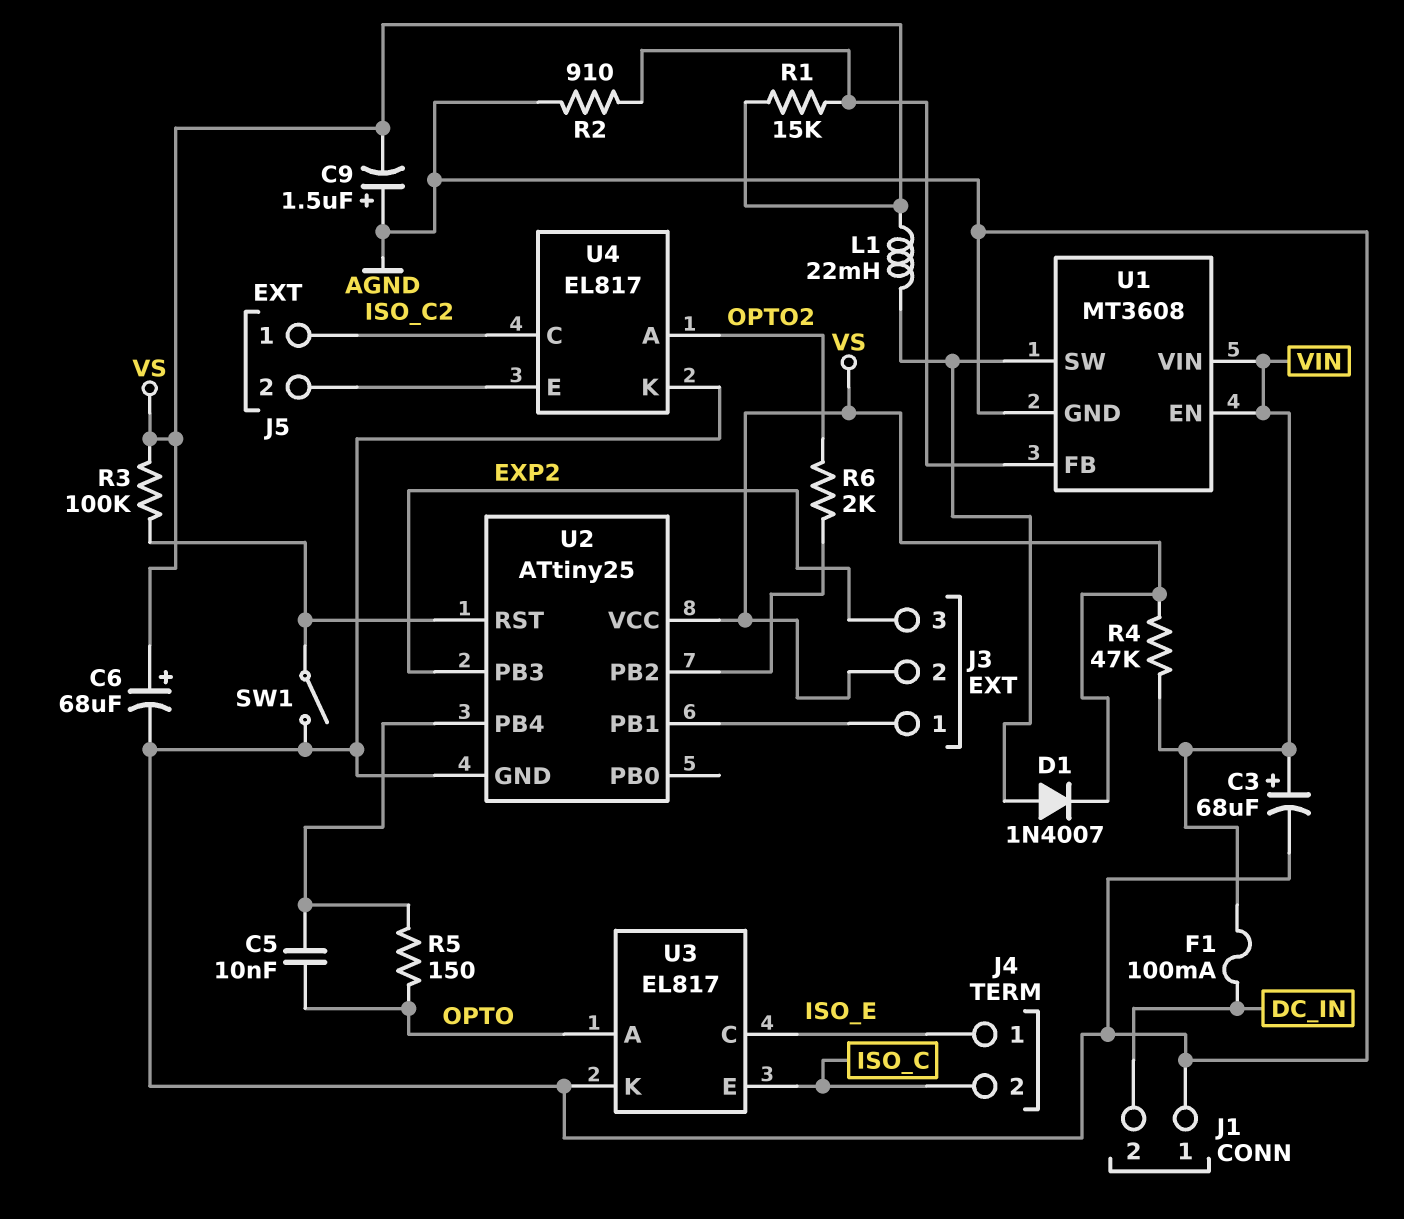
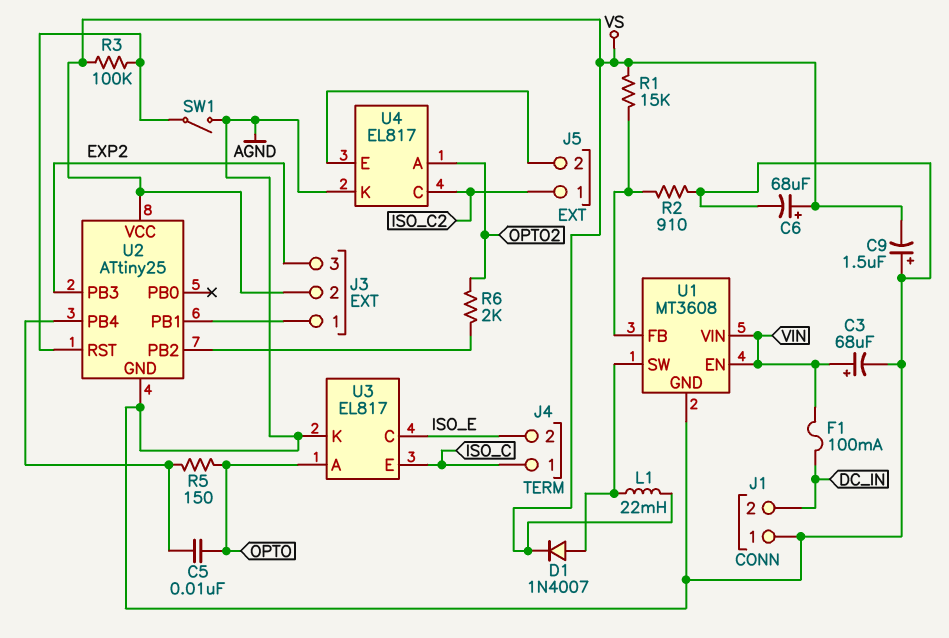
J4 pin 1: ISO_E -> ISO_C
J4 pin 2: ISO_C -> ISO_E
R4: 47k (VIN, VS) -> none

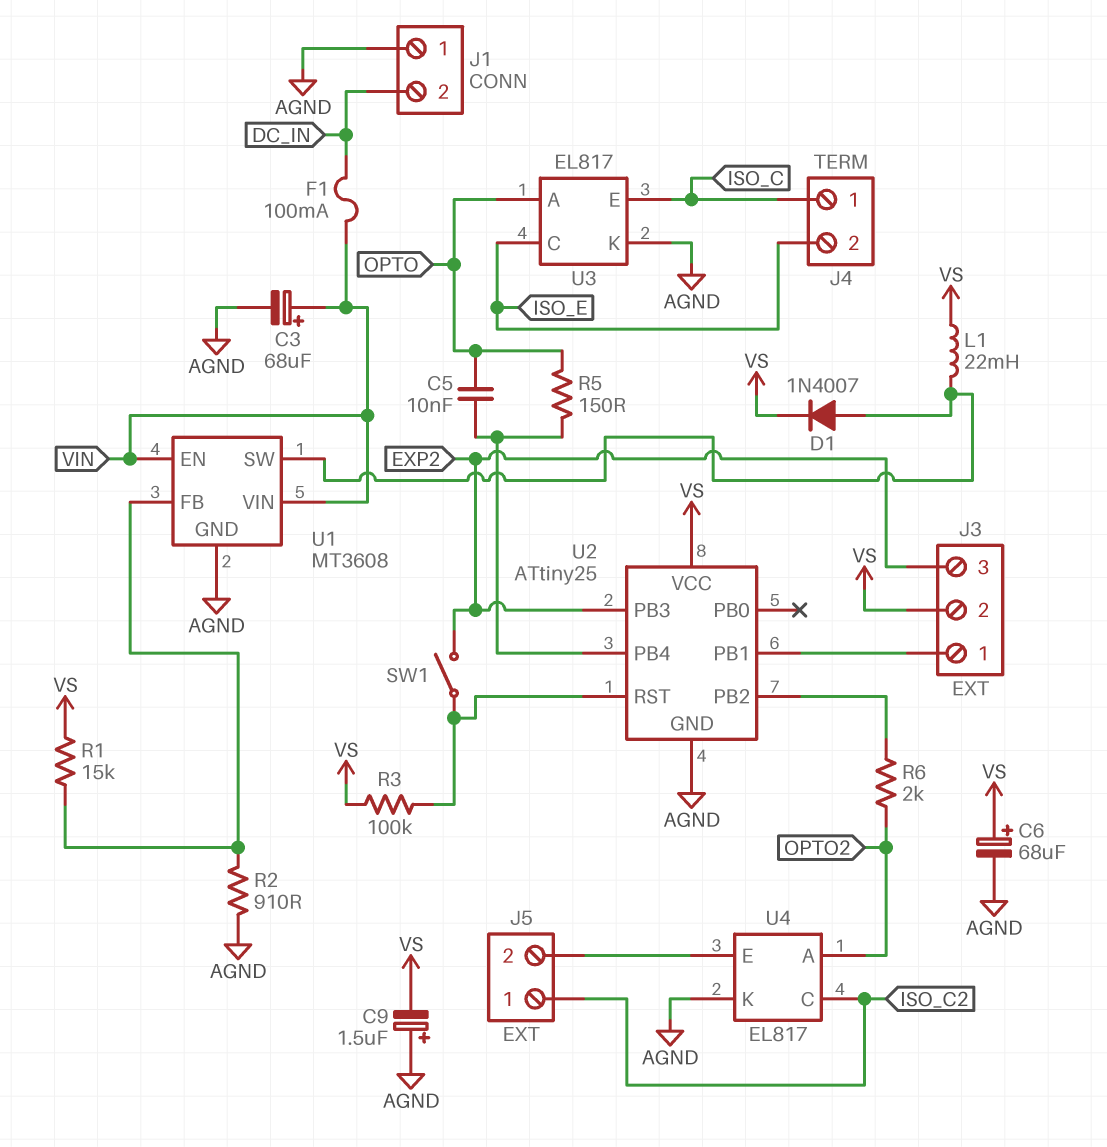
SW1: switch (AGND, U2/RST) -> switch (EXP2, U2/RST)

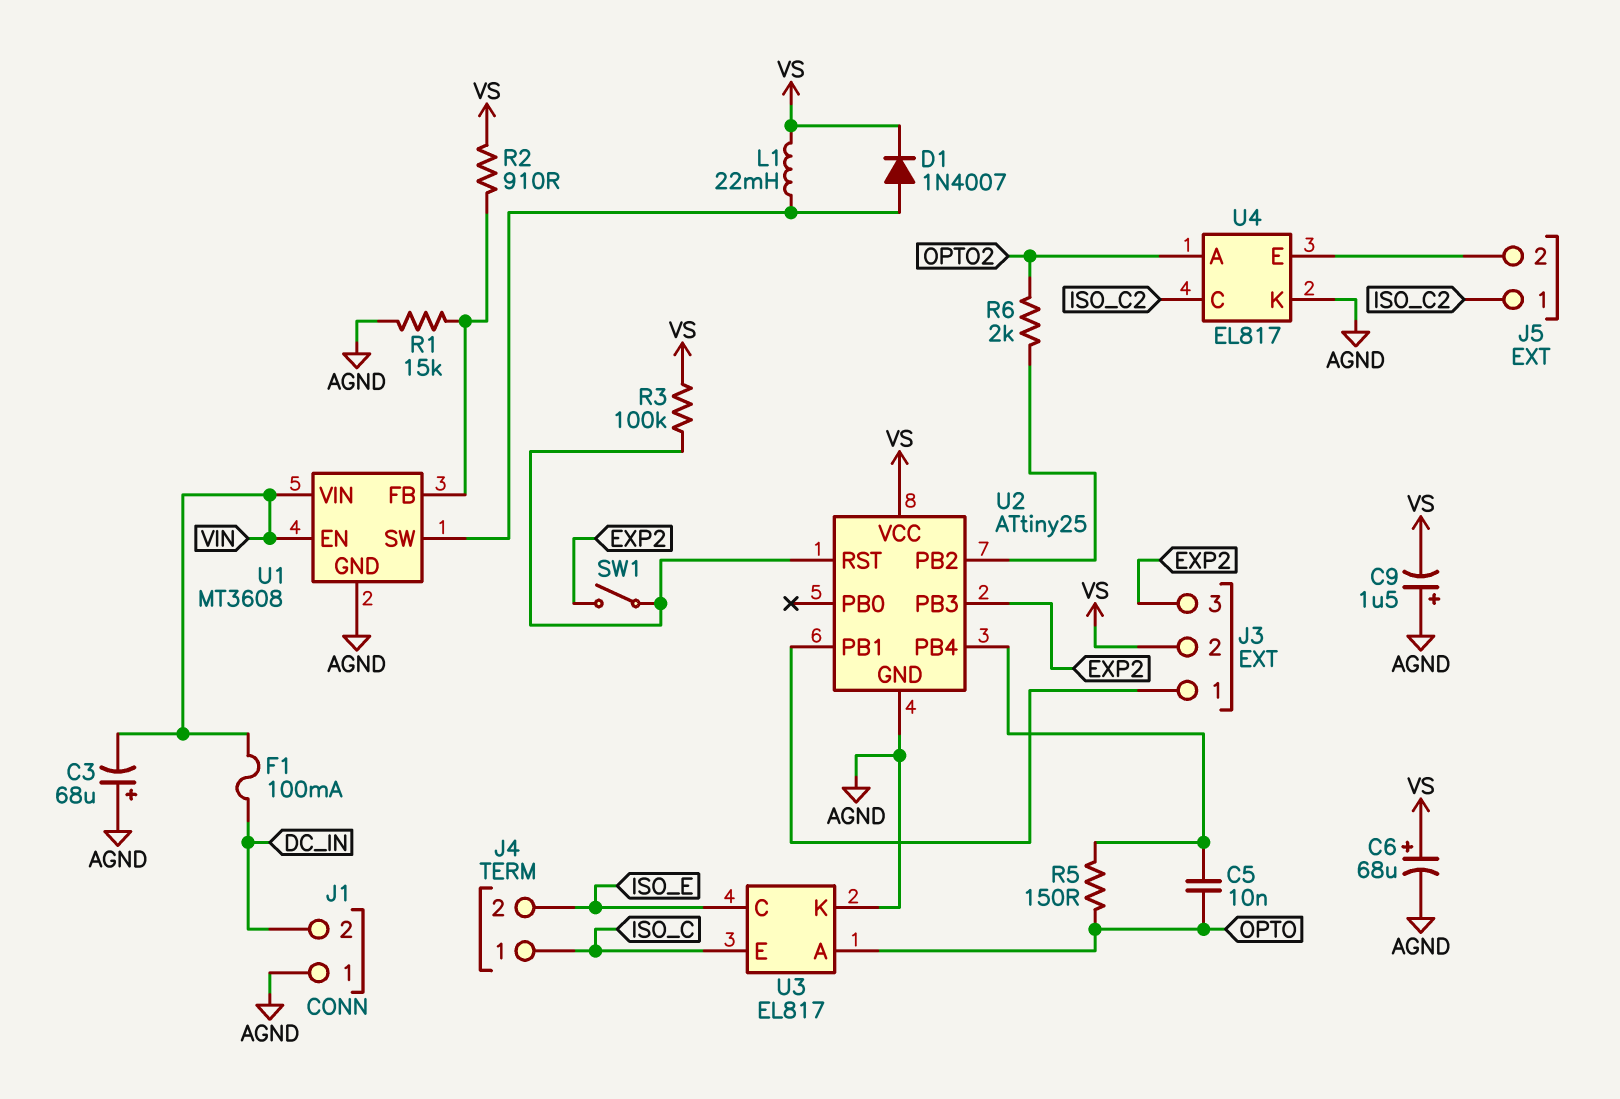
C3: 68uF (plus VIN, minus AGND) -> 68uF (plus AGND, minus VIN)
R1: 15k (U1/FB, VS) -> 15k (AGND, U1/FB)
R2: 910 (AGND, U1/FB) -> 910 (U1/FB, VS)

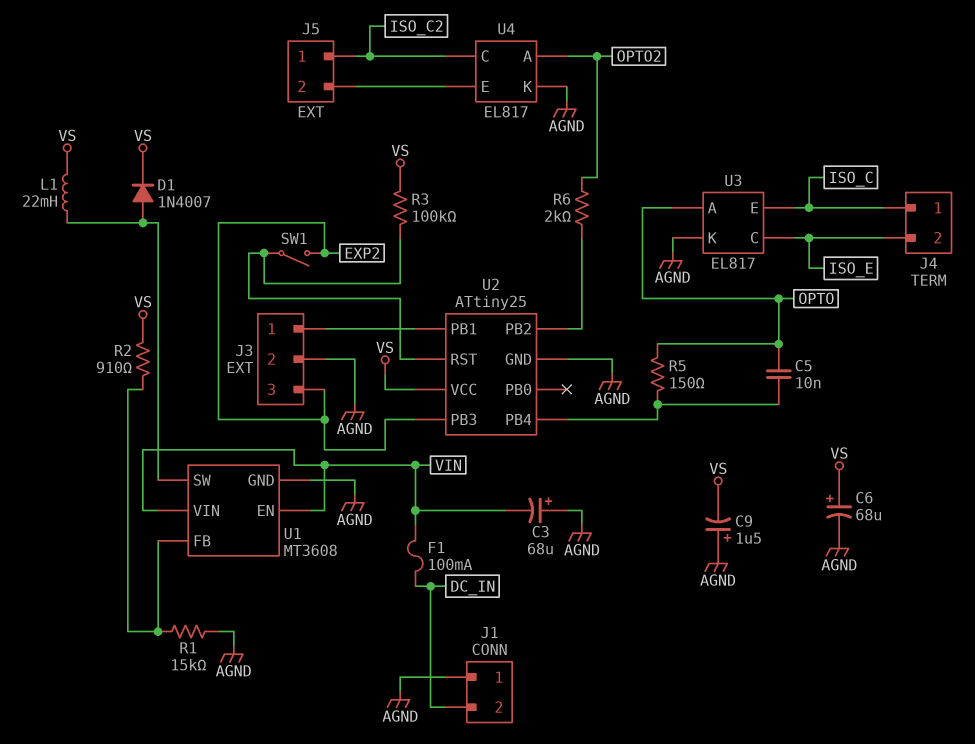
J3 pin 2: VS -> AGND

